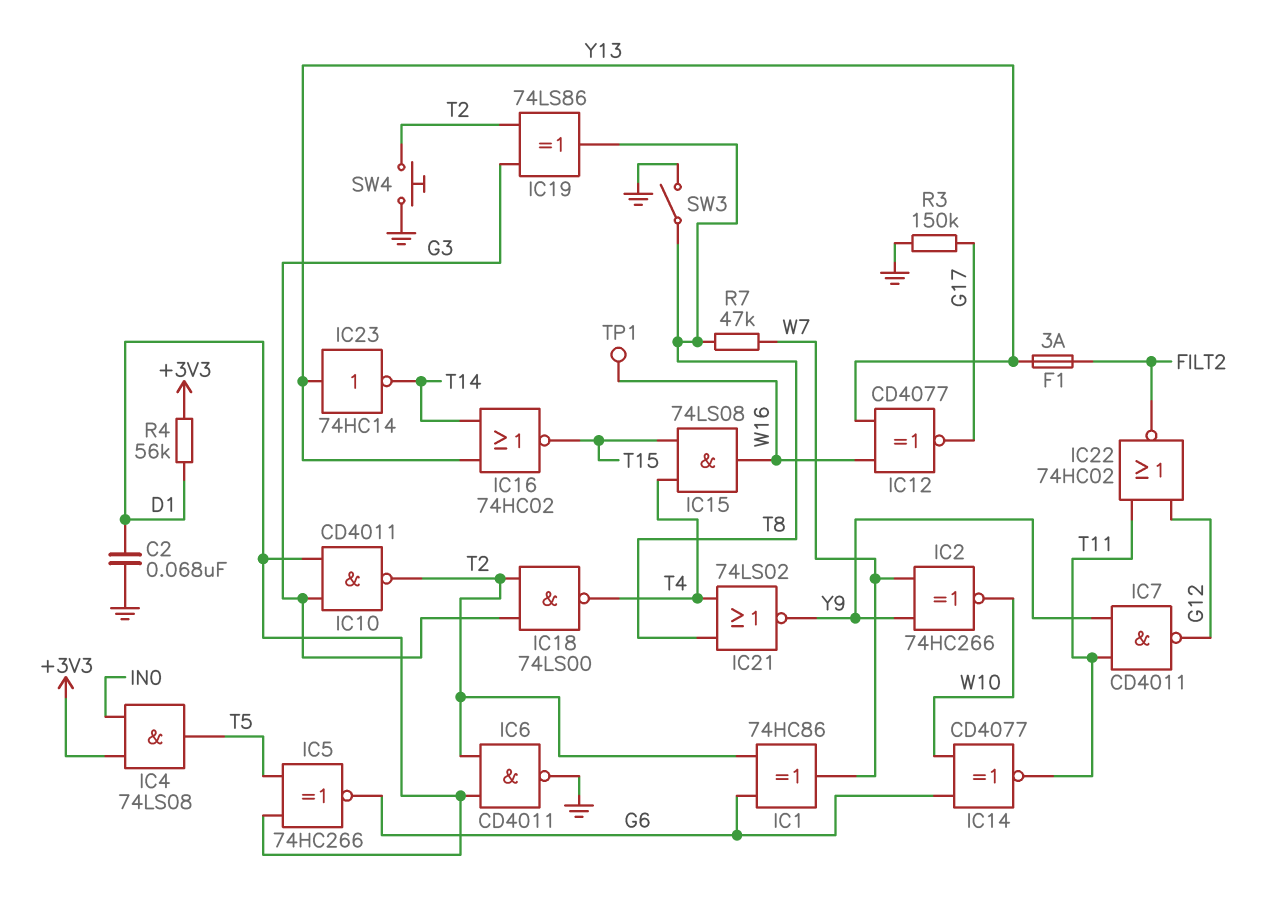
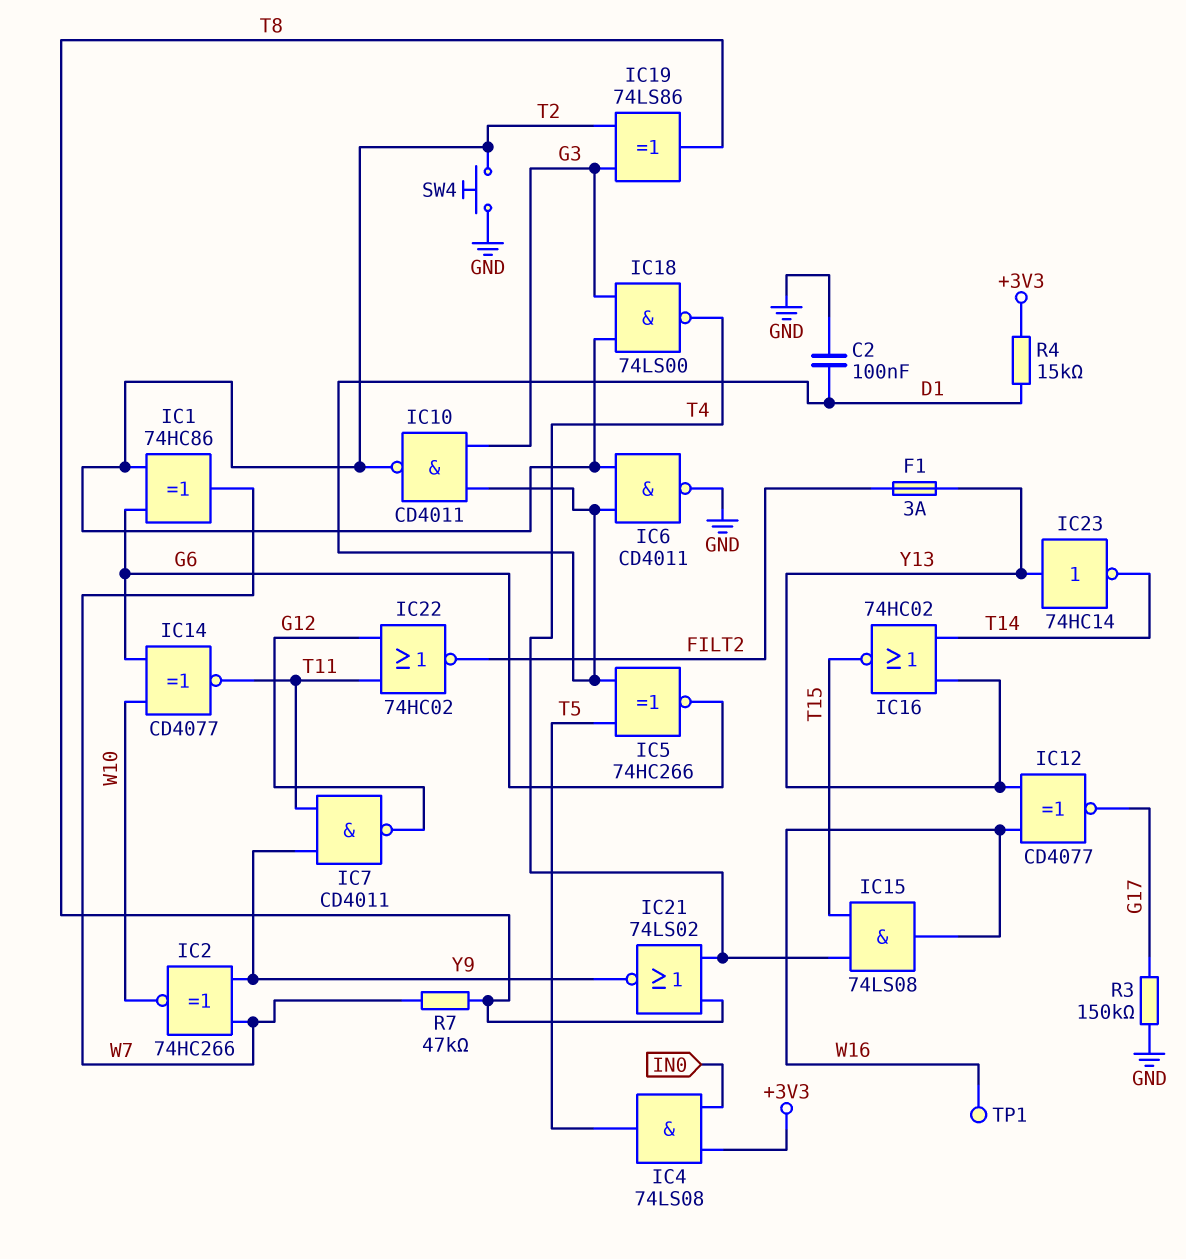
C2: 68nF (D1, GND) -> 100nF (D1, GND)
R4: 56k (+3V3, D1) -> 15k (+3V3, D1)
SW3: switch (GND, T8) -> none

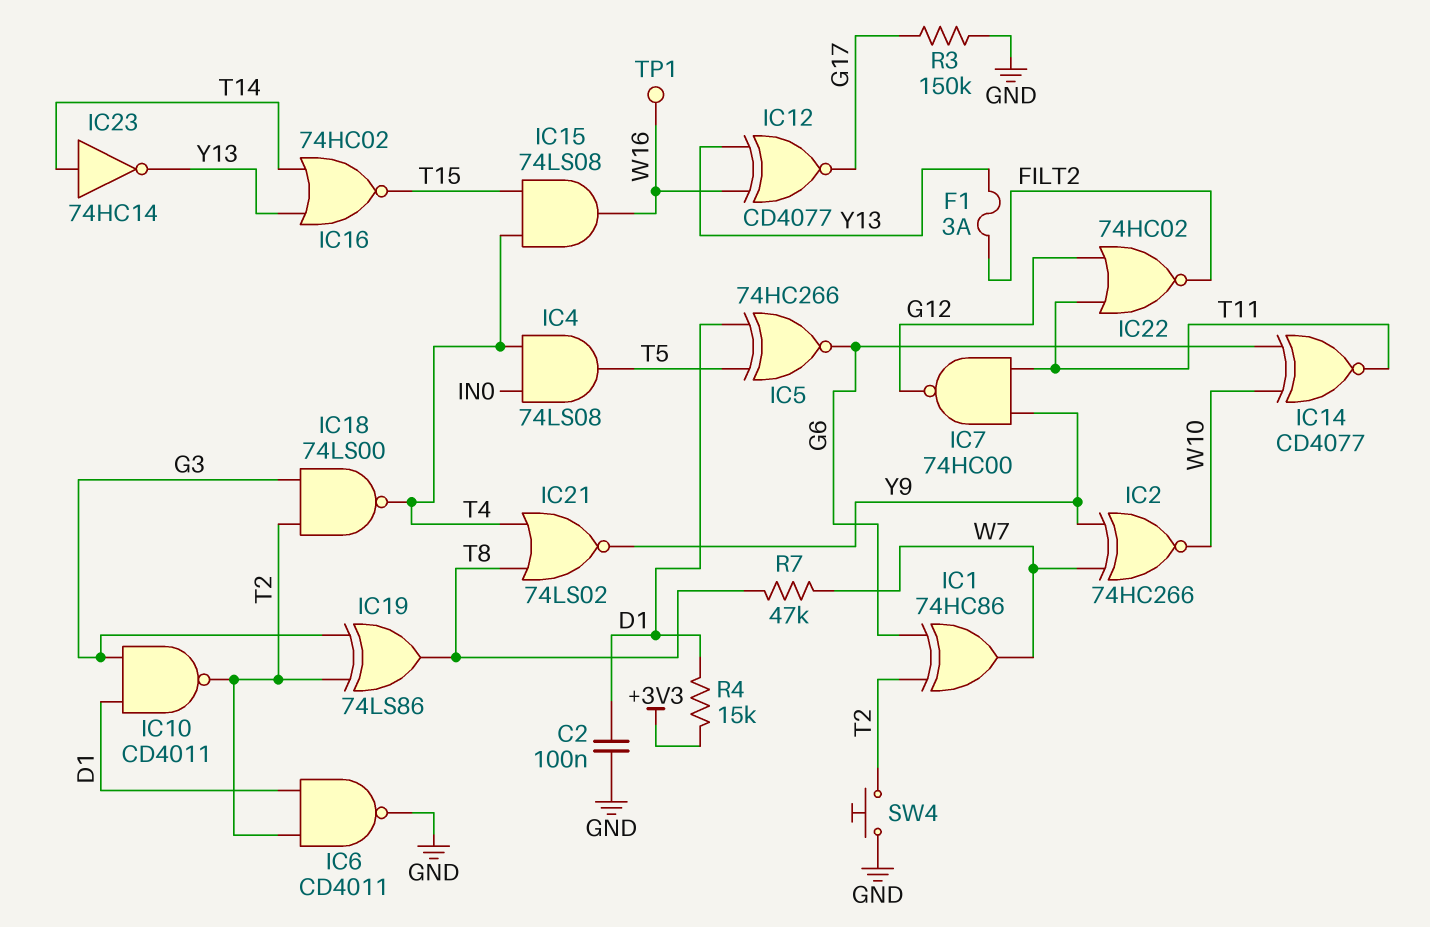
IC4: AND 74LS08 (in +3V3, in IN0, out T5) -> AND 74LS08 (in IN0, in T4, out T5)
IC7: NAND CD4011 (in T11, in Y9, out G12) -> NAND 74HC00 (in T11, in Y9, out G12)
IC23: NOT 74HC14 (in Y13, out T14) -> NOT 74HC14 (in T14, out Y13)

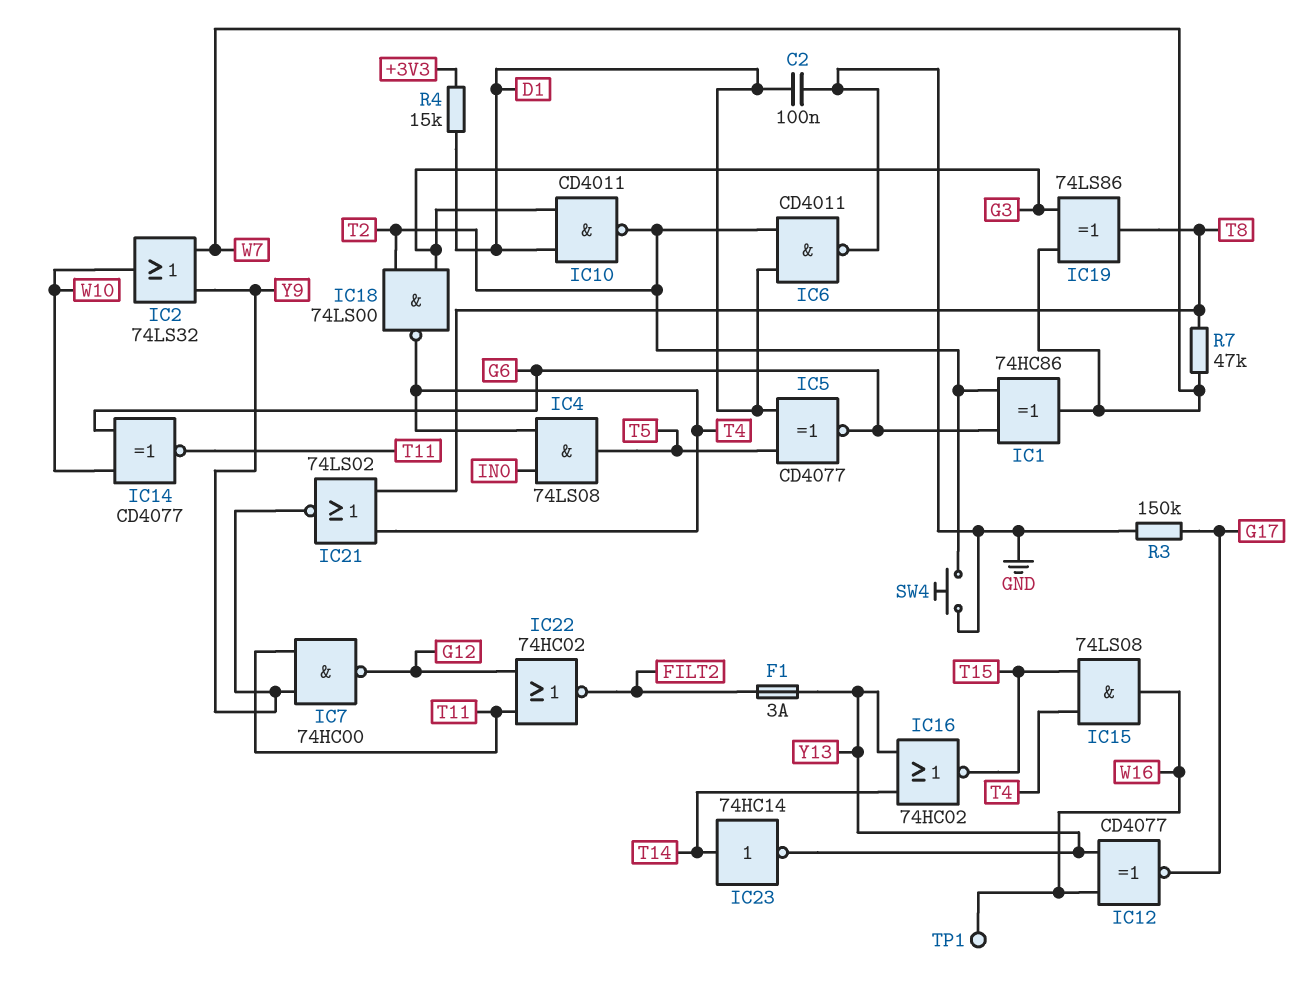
IC2: XNOR 74HC266 (in W7, in Y9, out W10) -> OR 74LS32 (in W7, in Y9, out W10)
IC5: XNOR 74HC266 (in D1, in T5, out G6) -> XNOR CD4077 (in D1, in T5, out G6)
IC19: XOR 74LS86 (in G3, in T2, out T8) -> XOR 74LS86 (in G3, in W7, out T8)

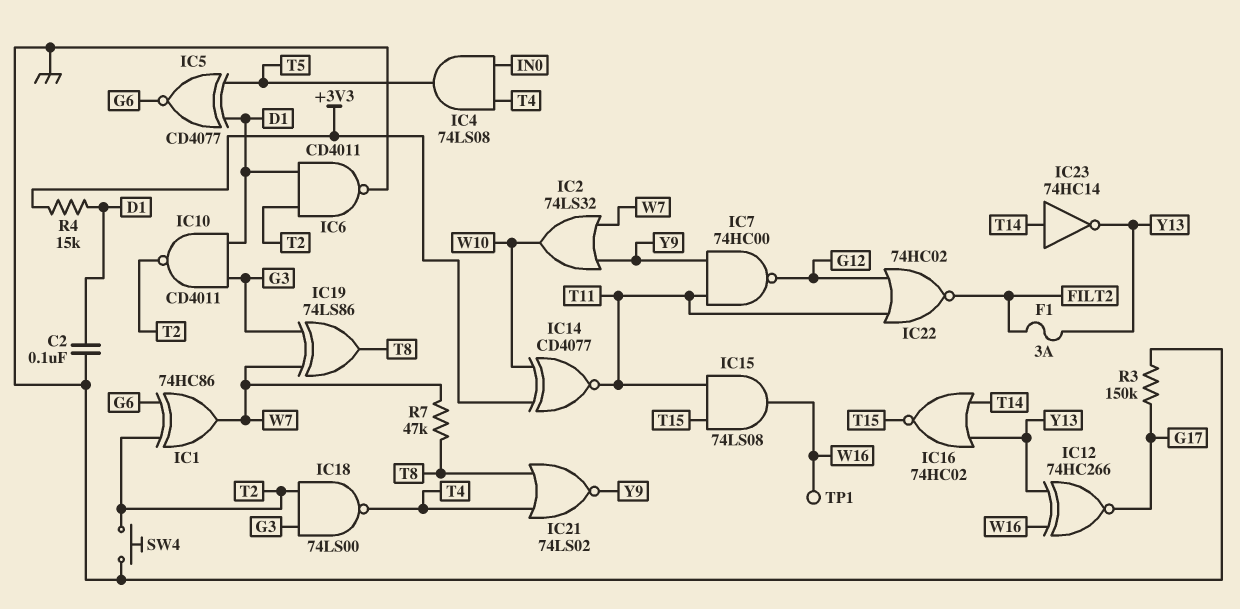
IC12: XNOR CD4077 (in W16, in Y13, out G17) -> XNOR 74HC266 (in W16, in Y13, out G17)
IC14: XNOR CD4077 (in G6, in W10, out T11) -> XNOR CD4077 (in +3V3, in W10, out T11)
IC15: AND 74LS08 (in T4, in T15, out W16) -> AND 74LS08 (in T11, in T15, out W16)

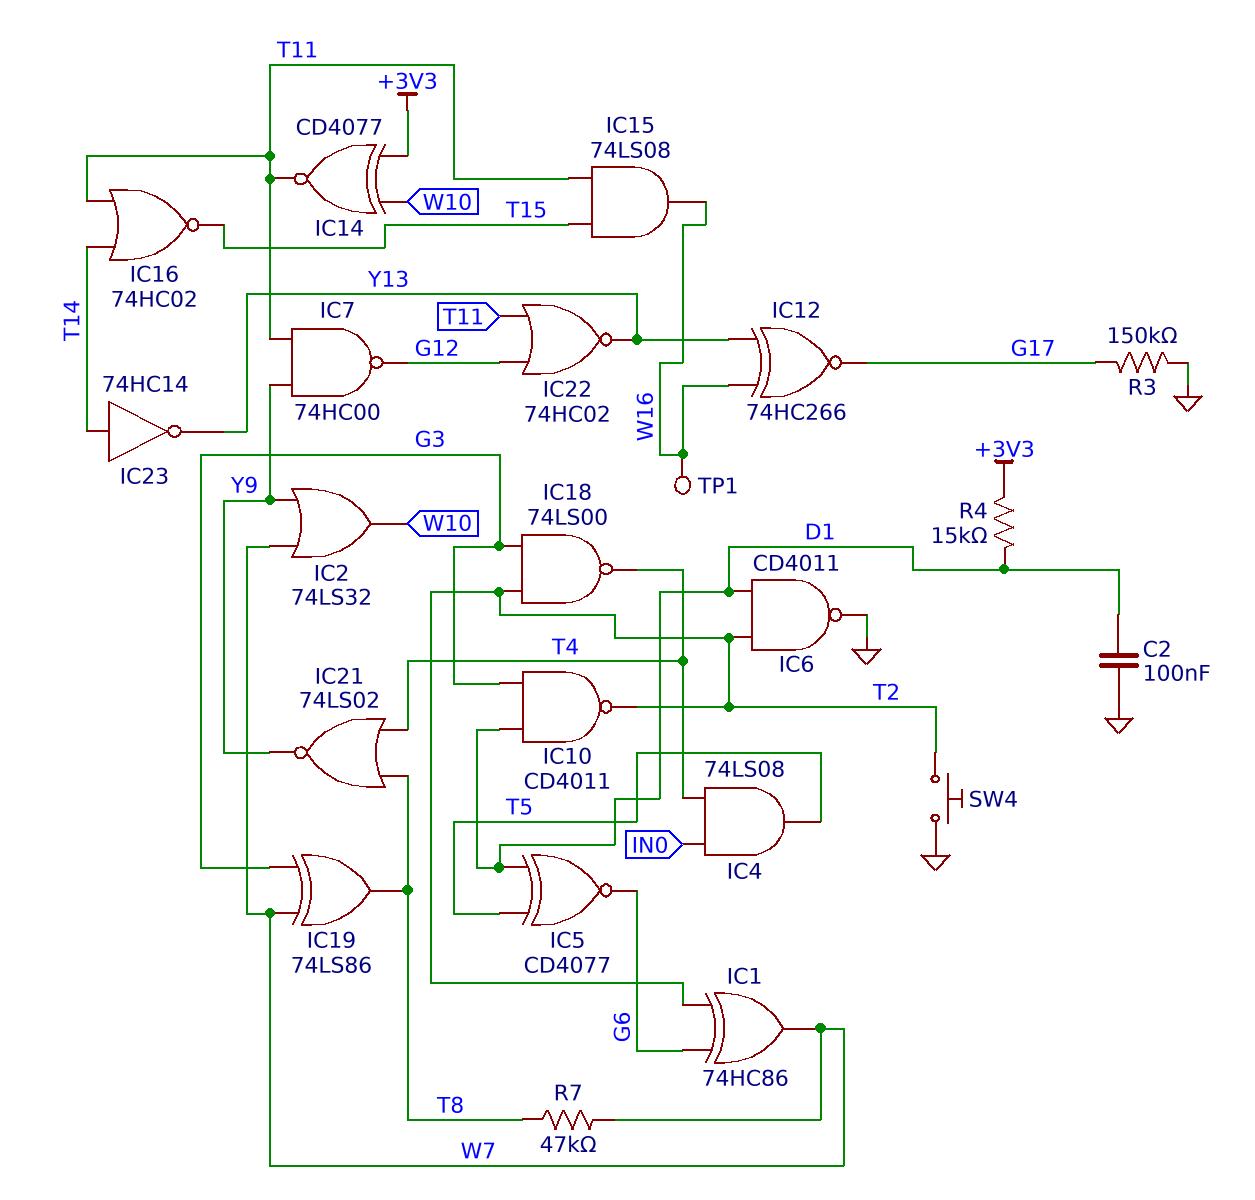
F1: 3A (FILT2, Y13) -> none
IC16: NOR 74HC02 (in T14, in Y13, out T15) -> NOR 74HC02 (in T11, in T14, out T15)
IC22: NOR 74HC02 (in G12, in T11, out FILT2) -> NOR 74HC02 (in G12, in T11, out Y13)

